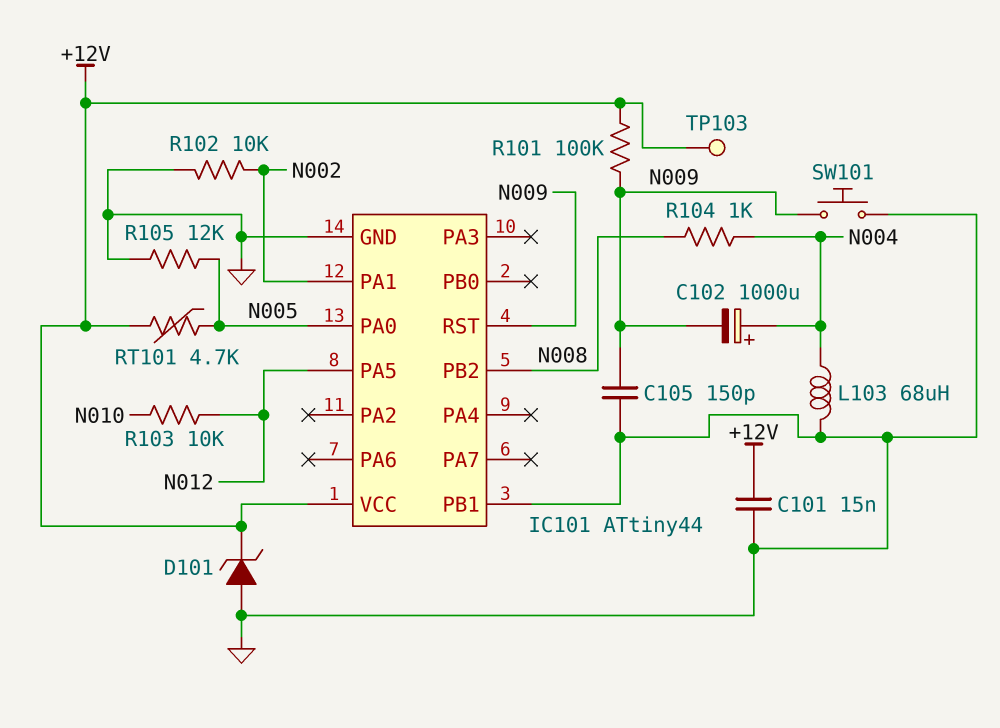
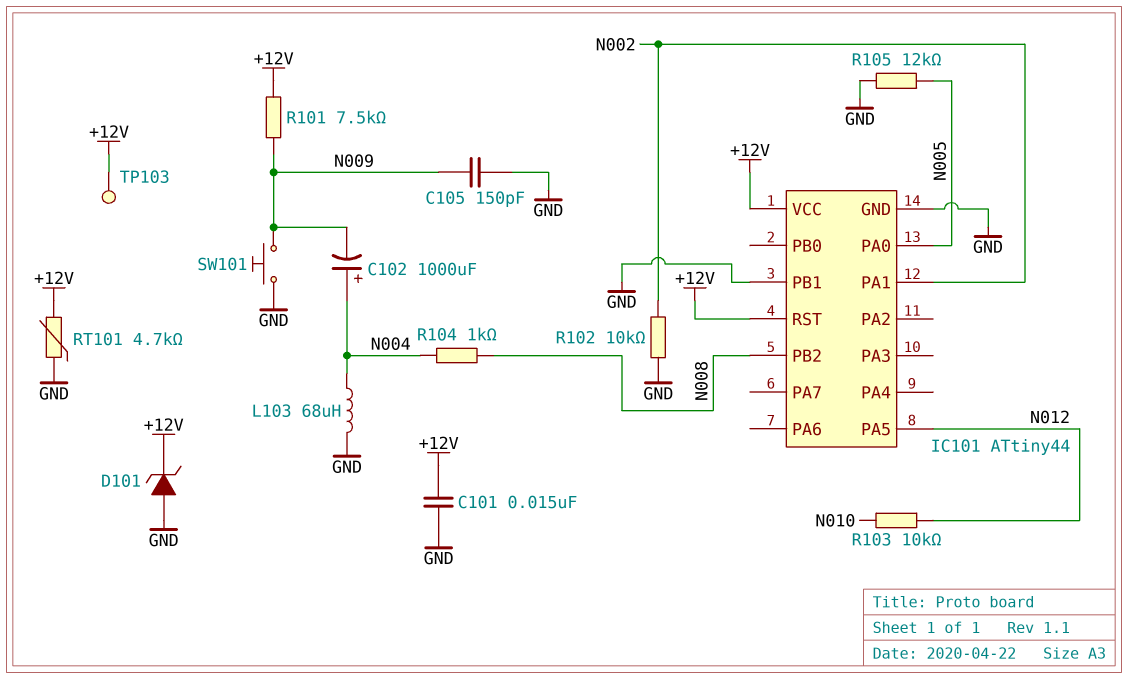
IC101 pin RST: N009 -> +12V
R101: 100k (+12V, N009) -> 7.5k (+12V, N009)
RT101: 4.7k (+12V, N005) -> 4.7k (+12V, GND)

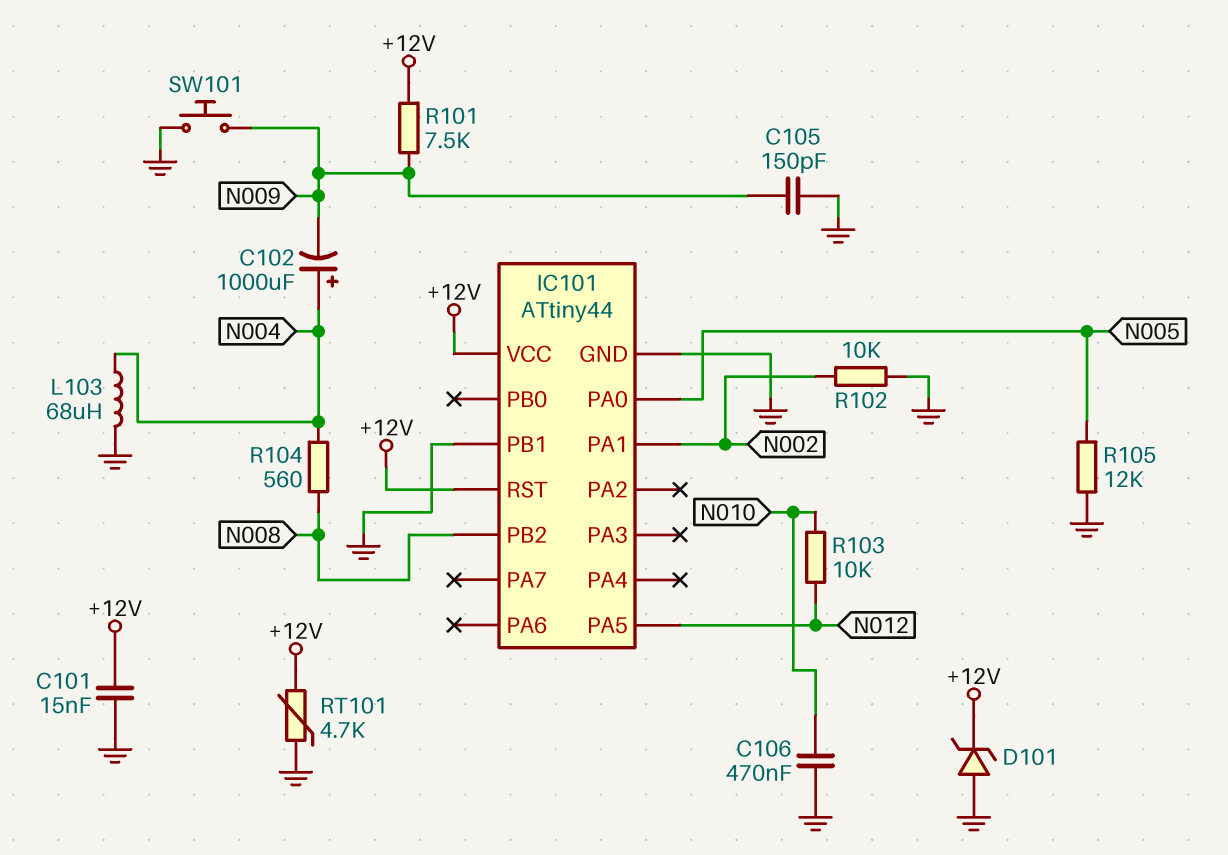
C106: none -> 470nF (GND, N010)
R104: 1k (N004, N008) -> 560 (N004, N008)
TP103: test point (+12V) -> none

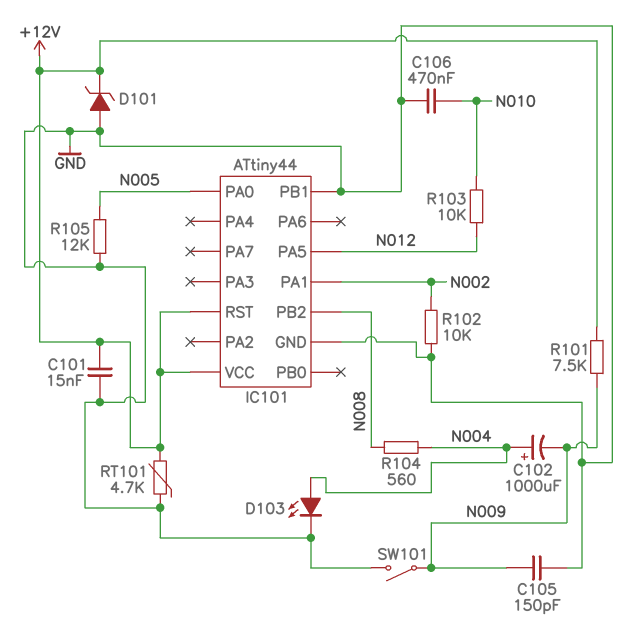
D103: none -> LED (A N004, K GND)
L103: 68uH (GND, N004) -> none
SW101: button (GND, N009) -> switch (GND, N009)

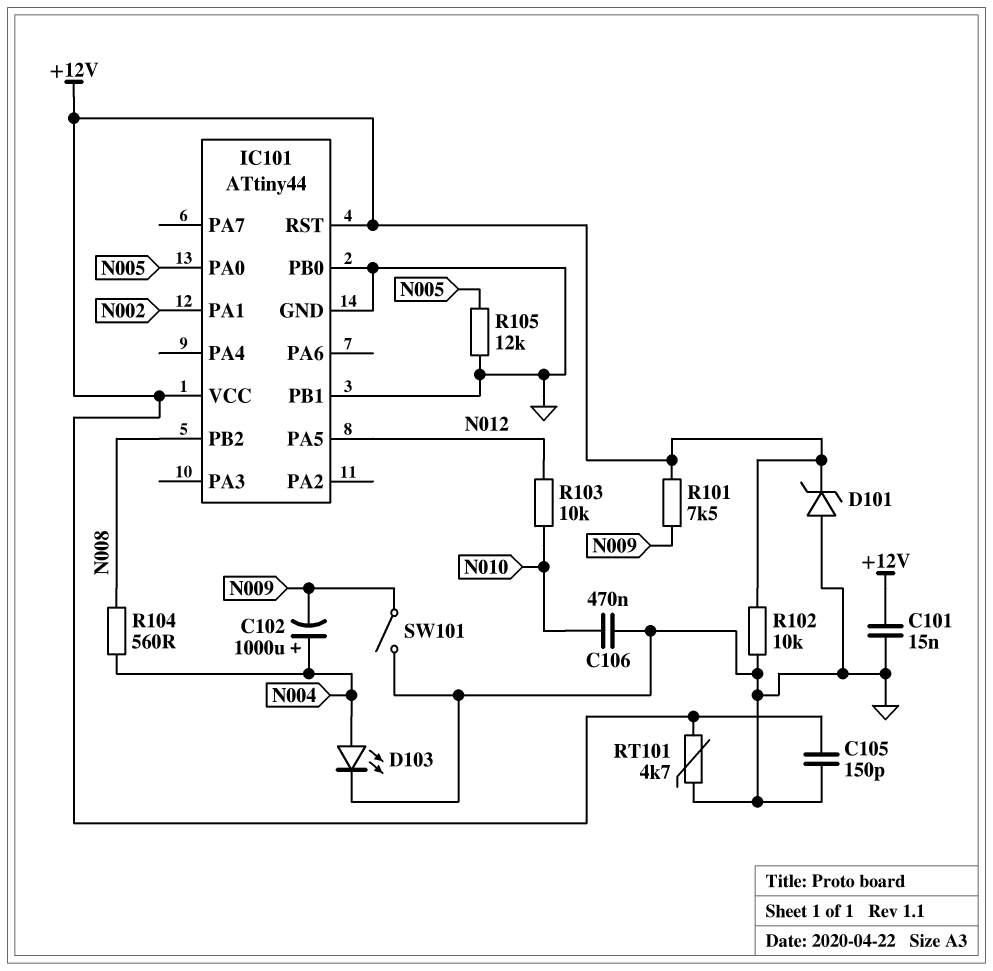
C105: 150pF (GND, N009) -> 150pF (+12V, GND)
IC101 pin PB0: none -> GND
R102: 10k (GND, N002) -> 10k (+12V, GND)

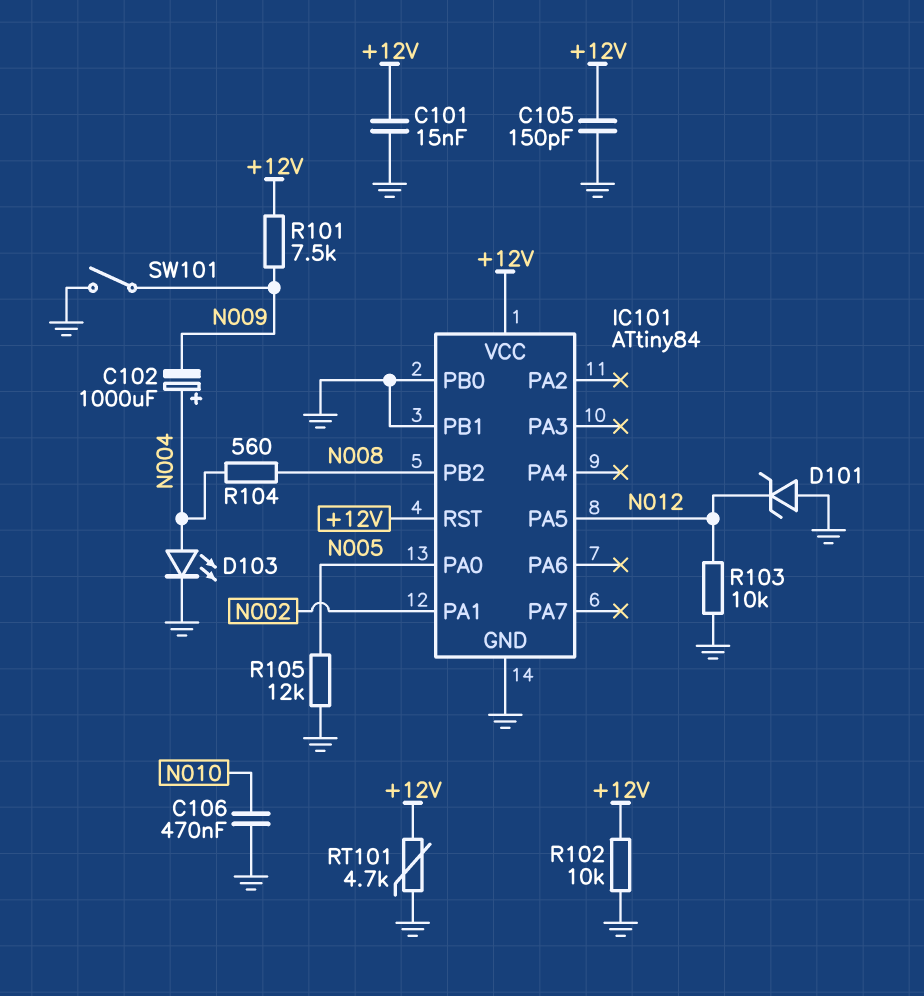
D101: zener (A GND, K +12V) -> zener (A GND, K N012)
IC101: ATtiny44 -> ATtiny84
R103: 10k (N010, N012) -> 10k (GND, N012)

